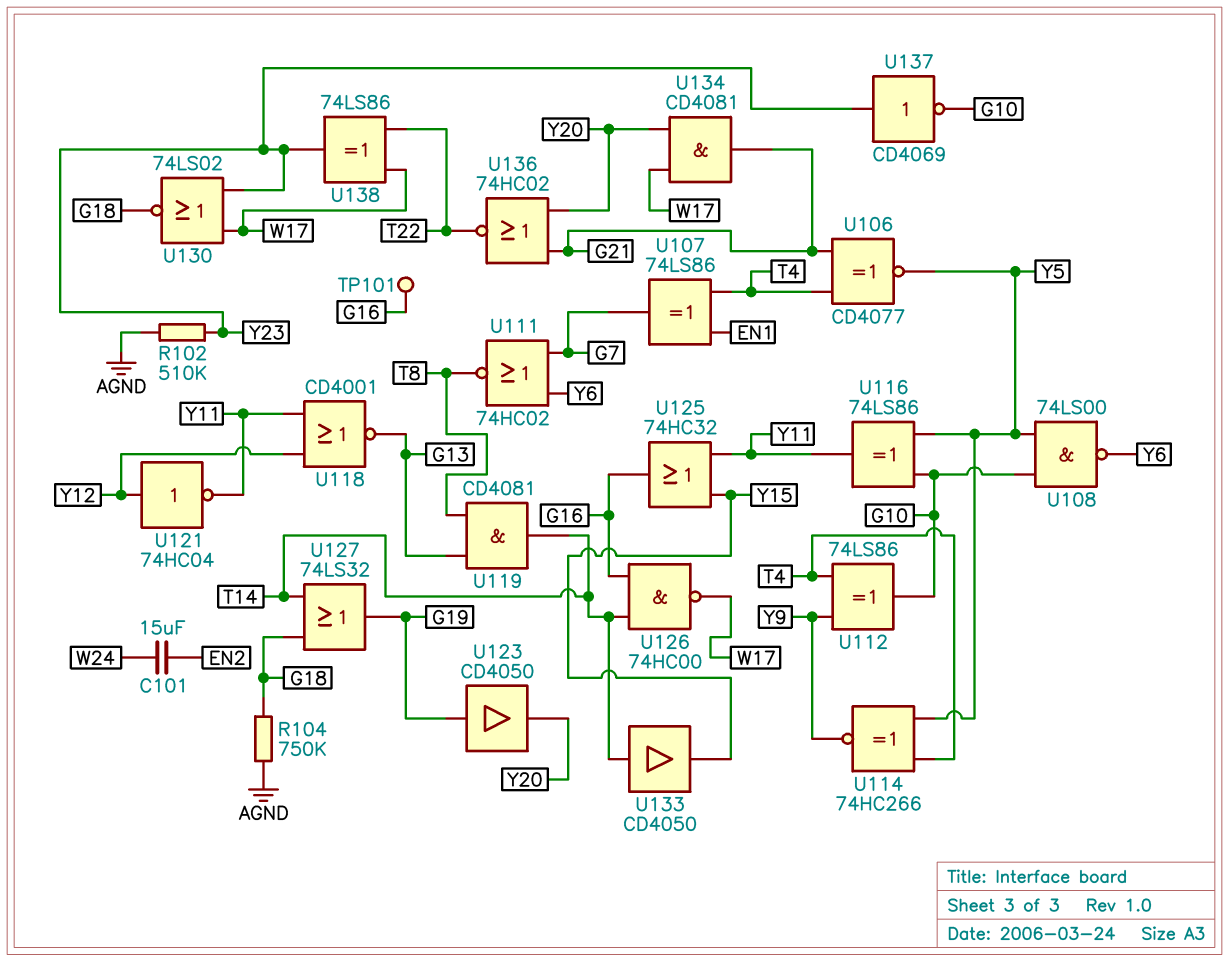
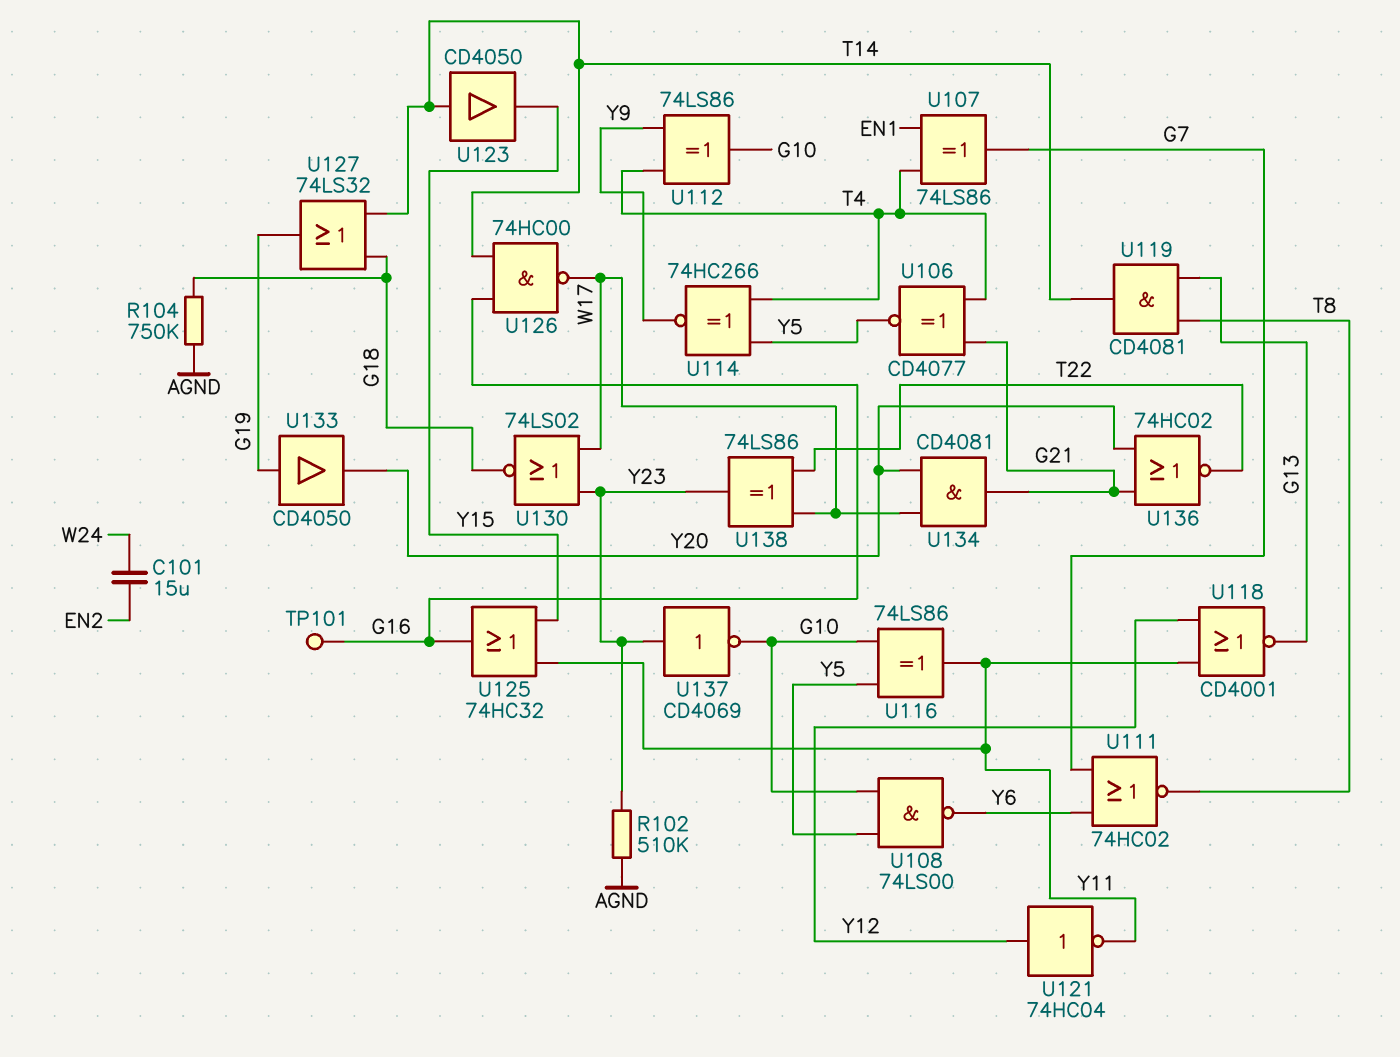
U123: buffer CD4050 (in G19, out Y20) -> buffer CD4050 (in T14, out Y15)
U133: buffer CD4050 (in T14, out Y15) -> buffer CD4050 (in G19, out Y20)

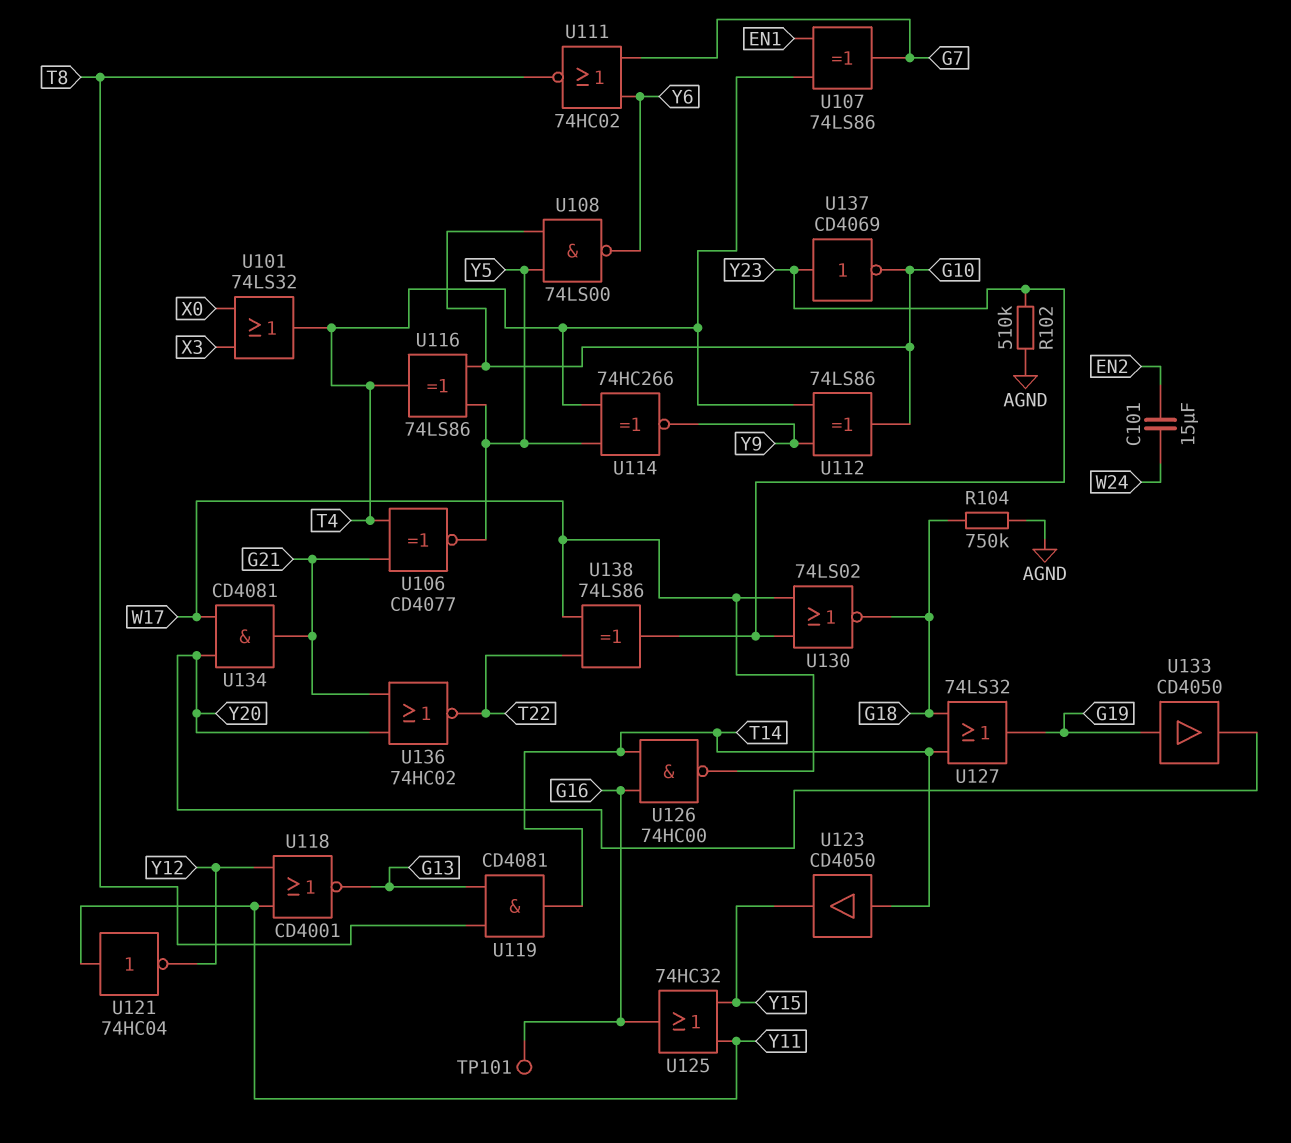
U101: none -> OR 74LS32 (in X0, in X3, out T4)
U116: XOR 74LS86 (in G10, in Y5, out Y11) -> XOR 74LS86 (in G10, in Y5, out T4)
U121: NOT 74HC04 (in Y12, out Y11) -> NOT 74HC04 (in Y11, out Y12)

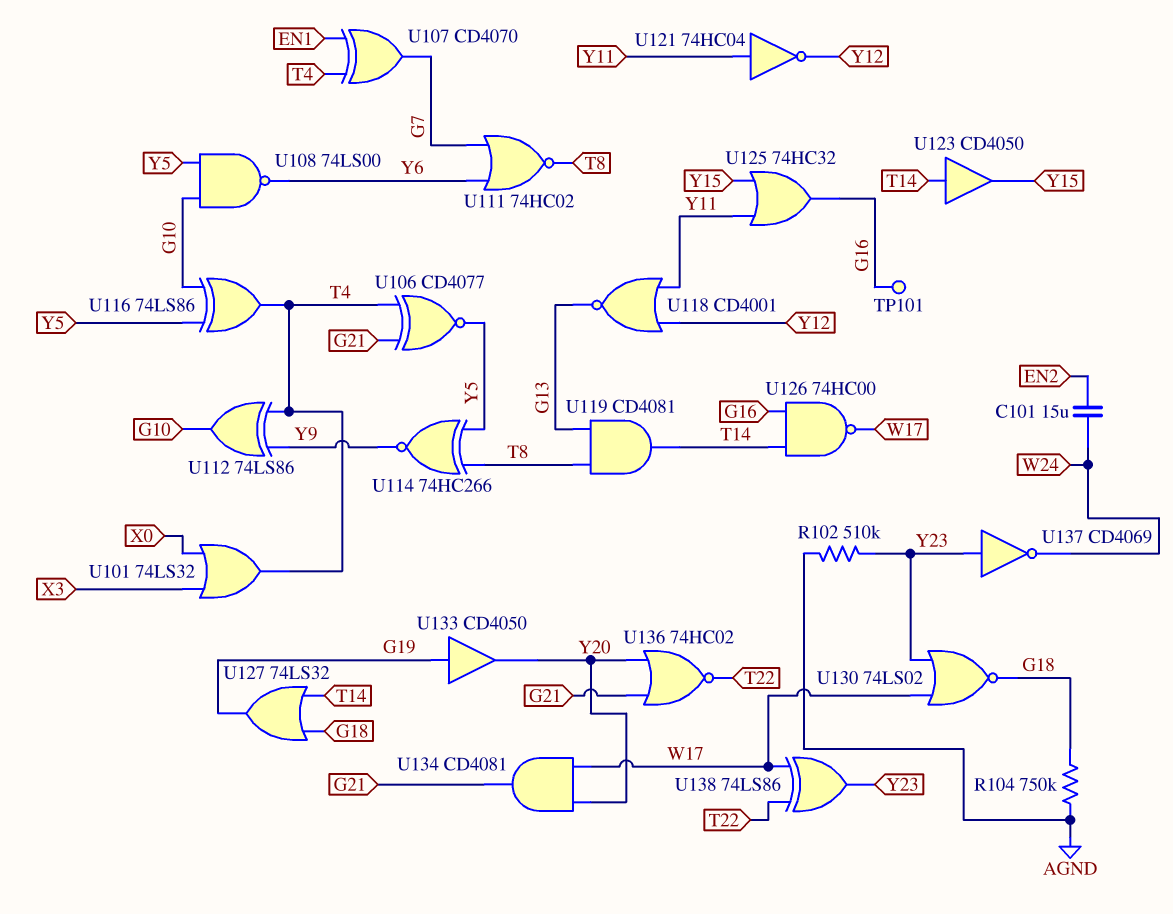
U107: XOR 74LS86 (in EN1, in T4, out G7) -> XOR CD4070 (in EN1, in T4, out G7)
U114: XNOR 74HC266 (in T4, in Y5, out Y9) -> XNOR 74HC266 (in T8, in Y5, out Y9)
U137: NOT CD4069 (in Y23, out G10) -> NOT CD4069 (in Y23, out W24)

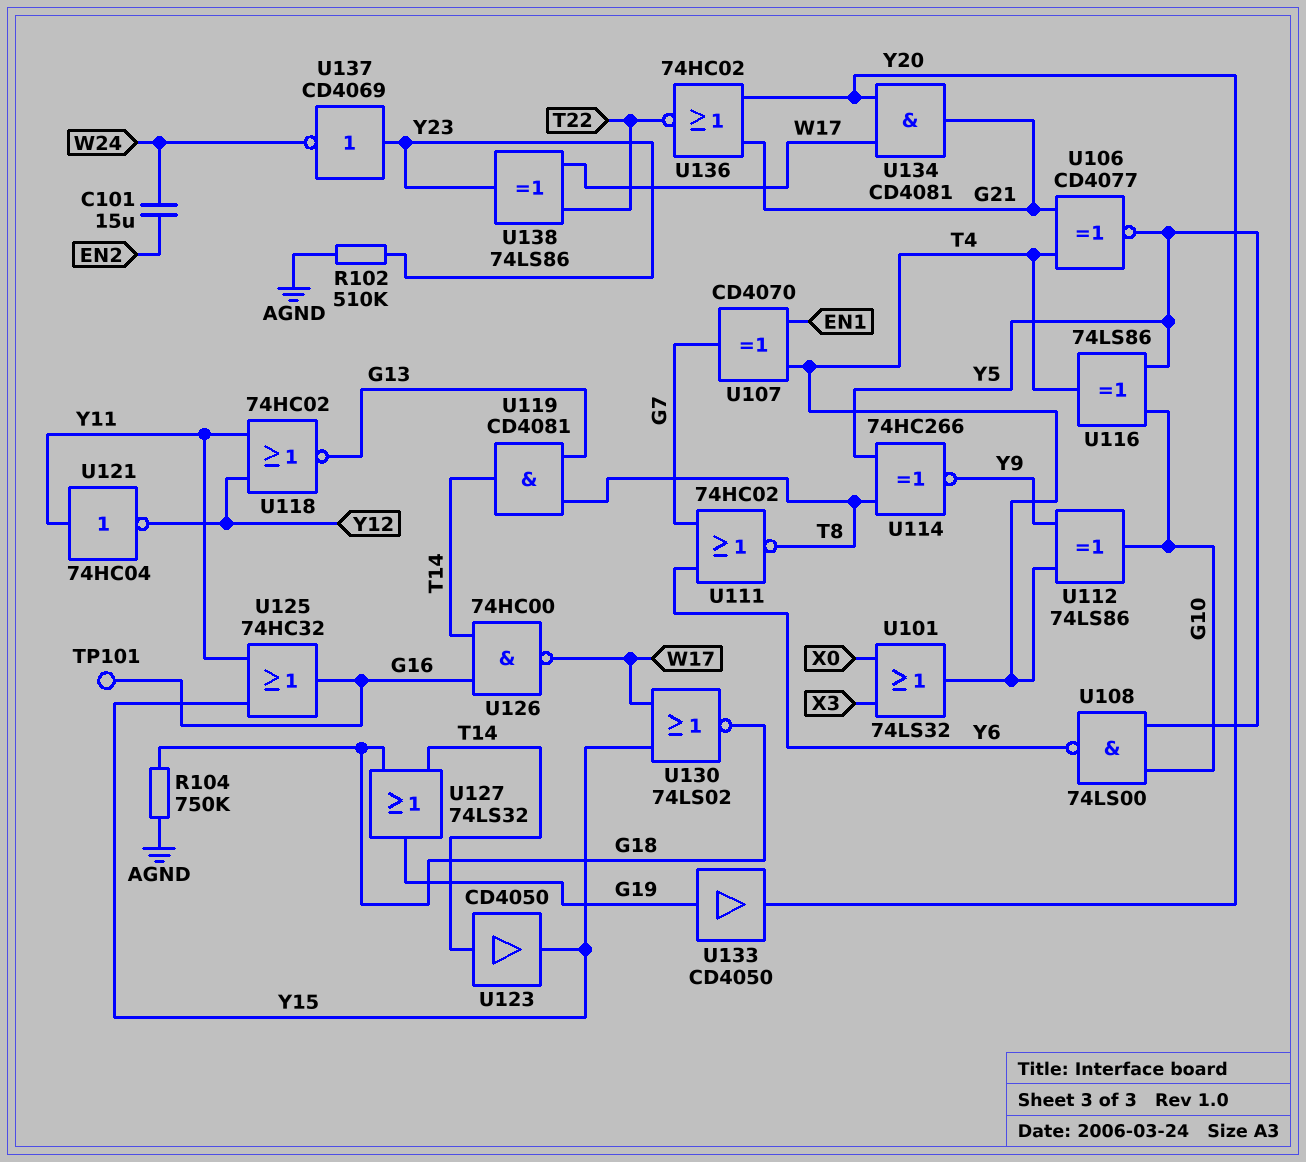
U118: NOR CD4001 (in Y11, in Y12, out G13) -> NOR 74HC02 (in Y11, in Y12, out G13)
U130: NOR 74LS02 (in W17, in Y23, out G18) -> NOR 74LS02 (in W17, in Y15, out G18)

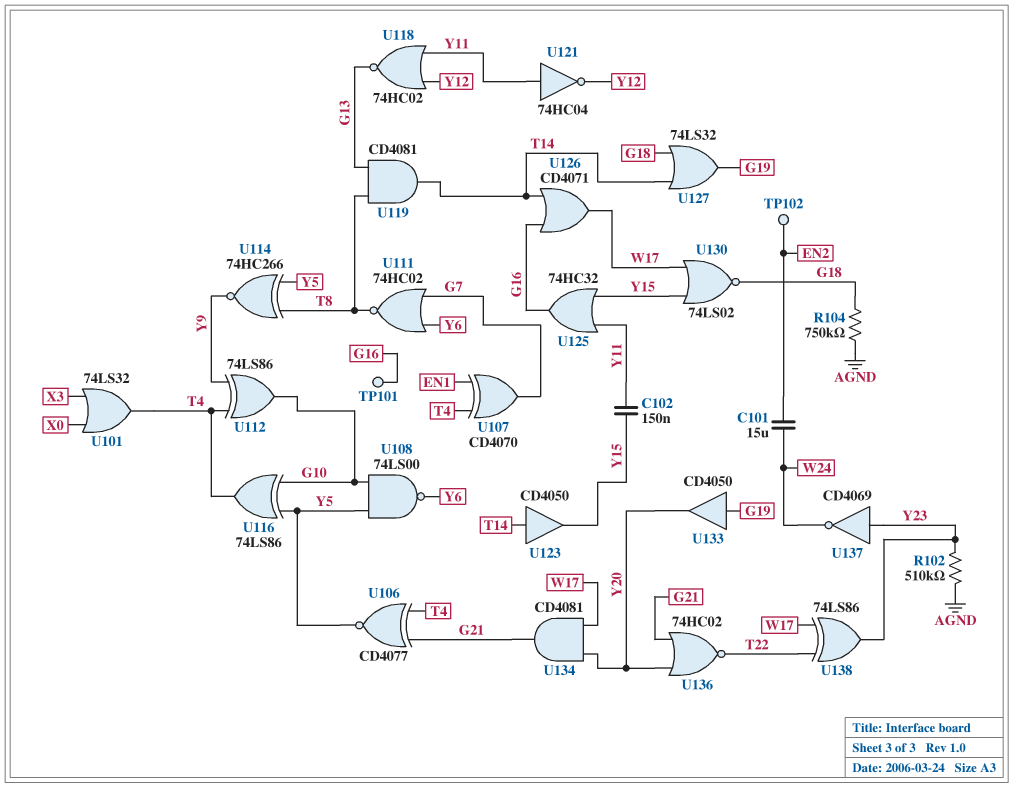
C102: none -> 150nF (Y11, Y15)
TP102: none -> test point (EN2)
U126: NAND 74HC00 (in G16, in T14, out W17) -> OR CD4071 (in G16, in T14, out W17)

